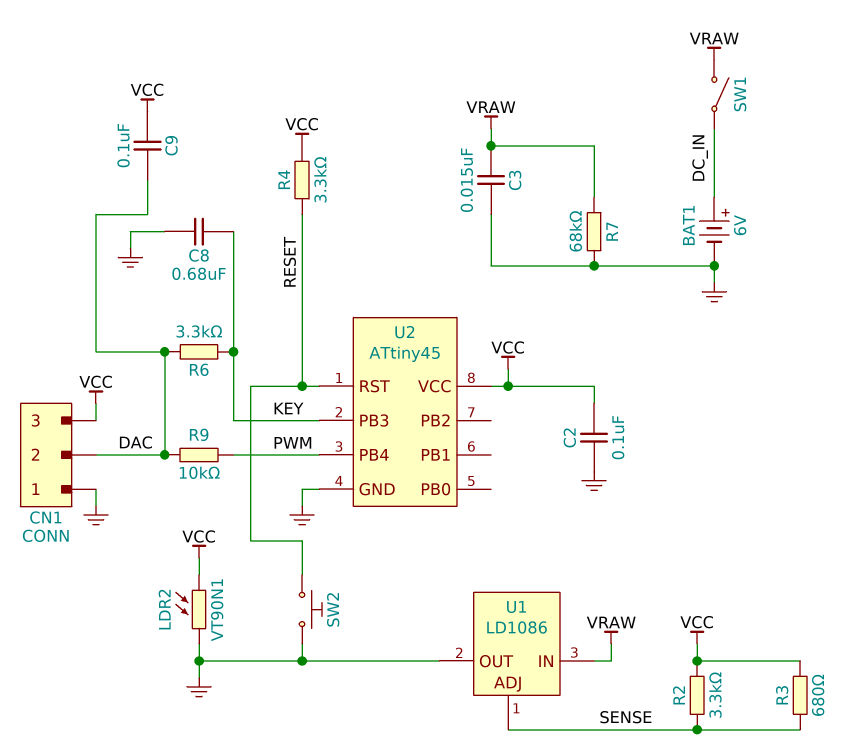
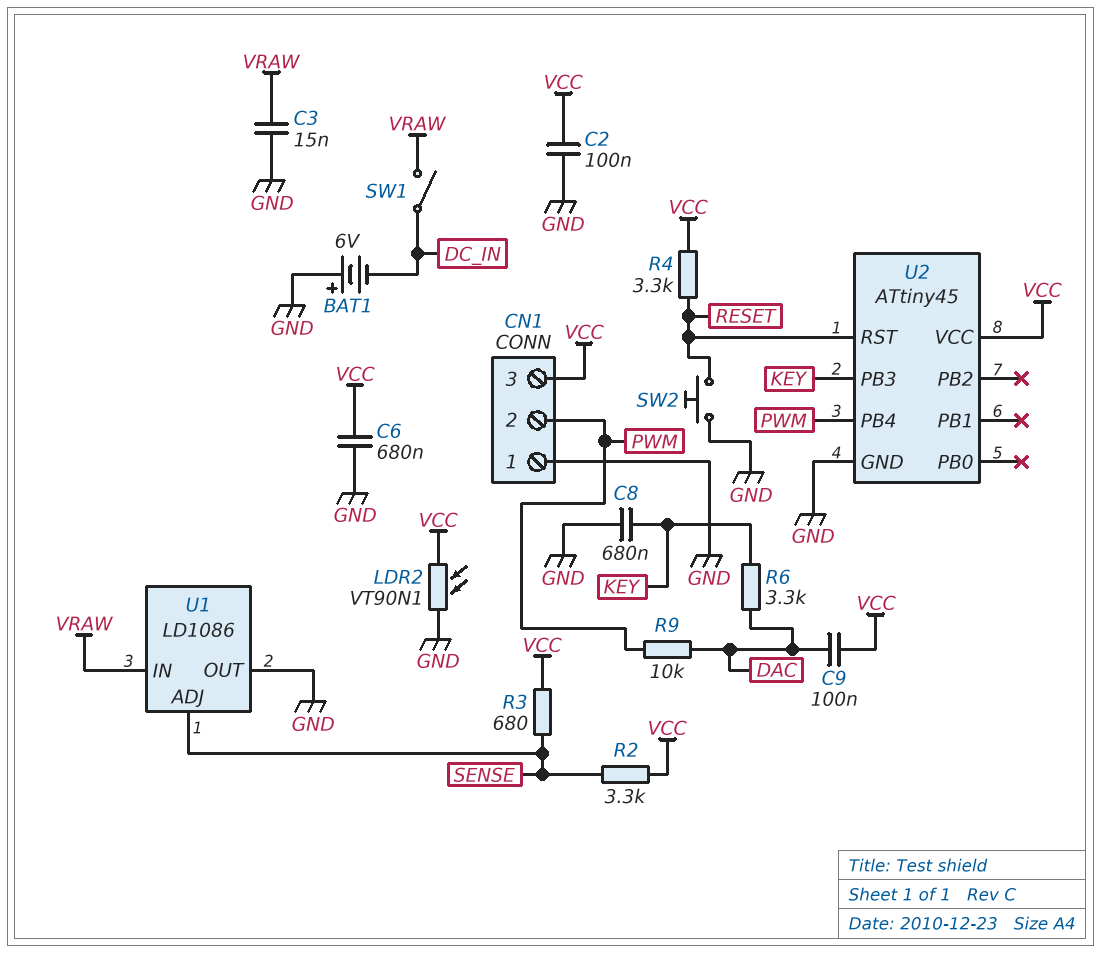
BAT1: 6V (plus DC_IN, minus GND) -> 6V (plus GND, minus DC_IN)
C6: none -> 680nF (GND, VCC)
CN1 pin 2: DAC -> PWM
R7: 68k (GND, VRAW) -> none

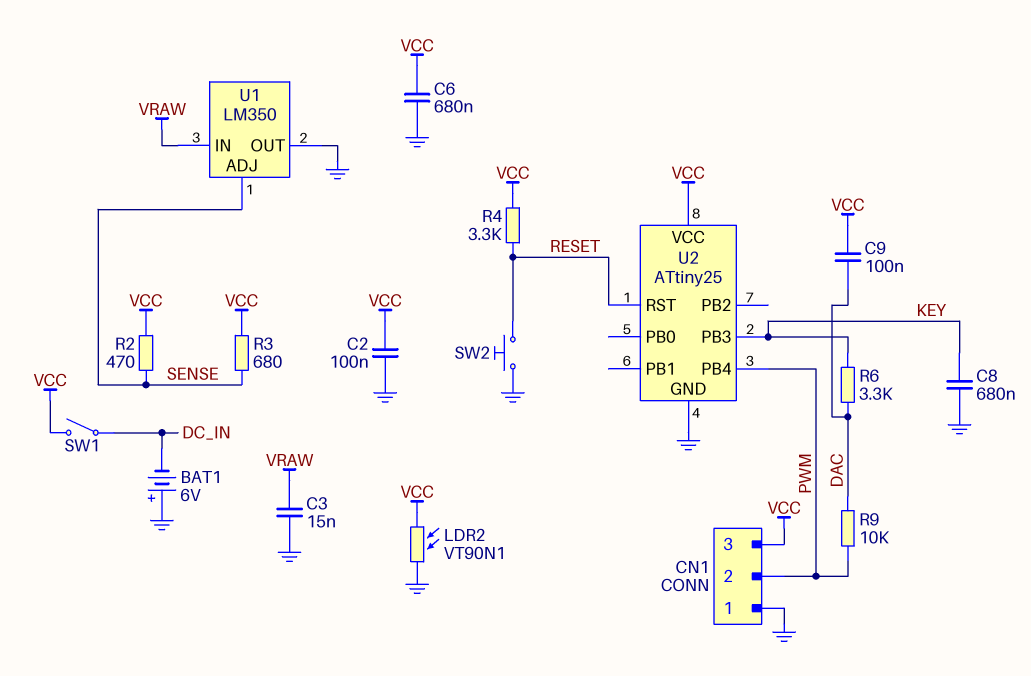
R2: 3.3k (SENSE, VCC) -> 470 (SENSE, VCC)
SW1: switch (DC_IN, VRAW) -> switch (DC_IN, VCC)
U1: LD1086 -> LM350
U2: ATtiny45 -> ATtiny25

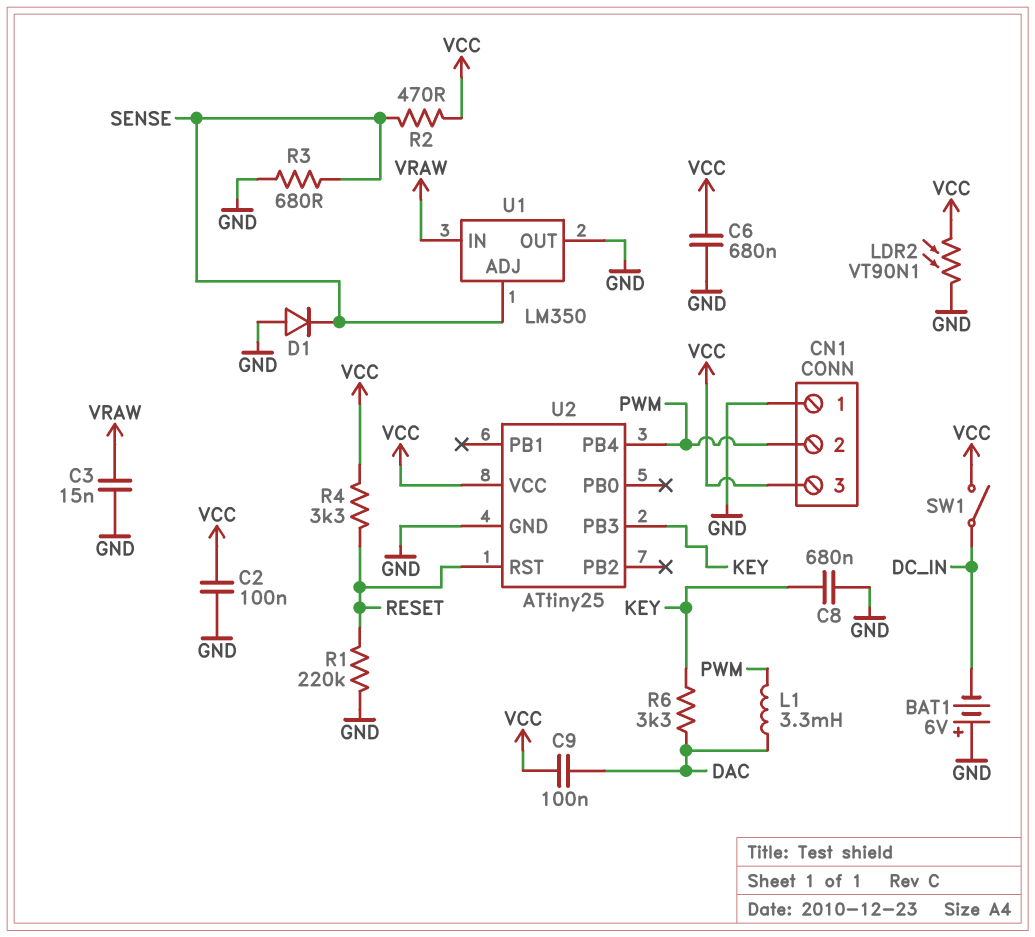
D1: none -> diode (A GND, K SENSE)
L1: none -> 3.3mH (DAC, PWM)
R1: none -> 220k (GND, RESET)
R3: 680 (SENSE, VCC) -> 680 (GND, SENSE)
R9: 10k (DAC, PWM) -> none
SW2: button (GND, RESET) -> none

